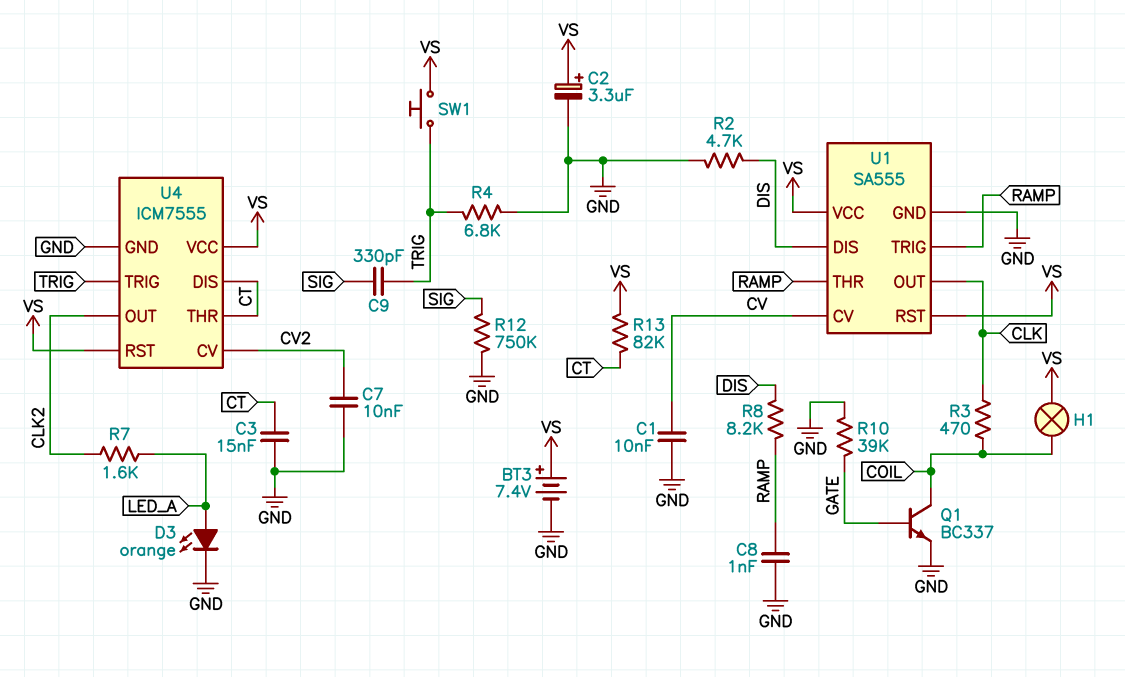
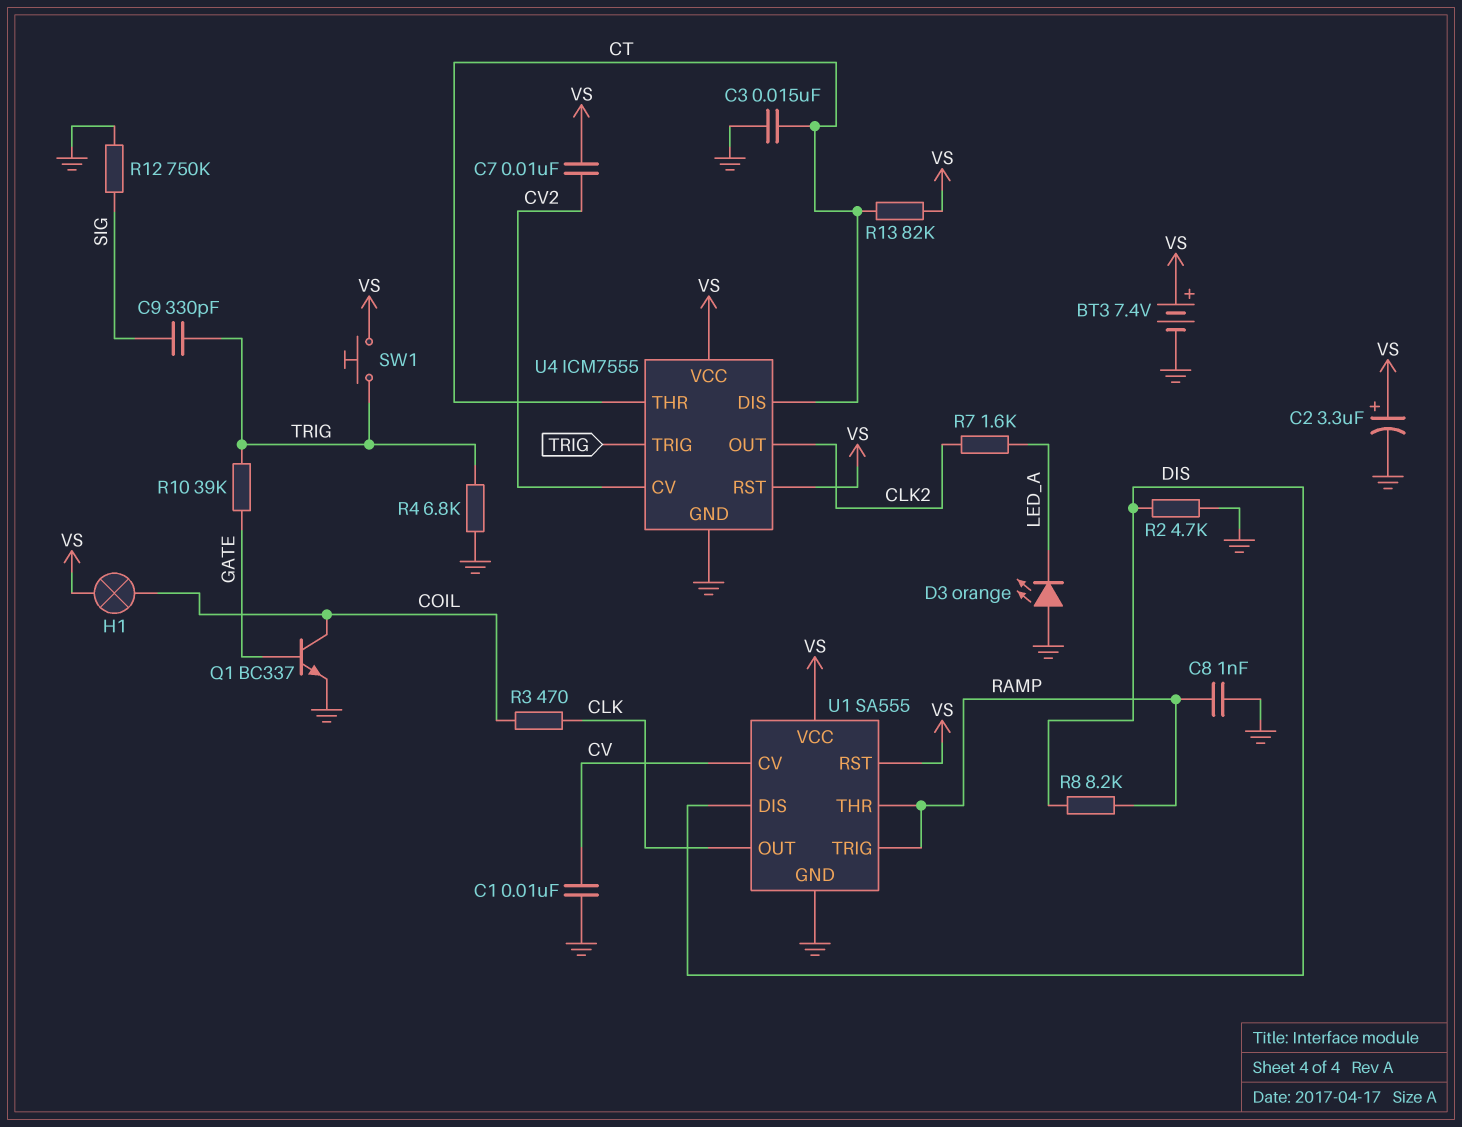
C7: 10nF (CV2, GND) -> 10nF (CV2, VS)
D3: LED orange (A LED_A, K GND) -> LED orange (A GND, K LED_A)
R10: 39k (GATE, GND) -> 39k (GATE, TRIG)

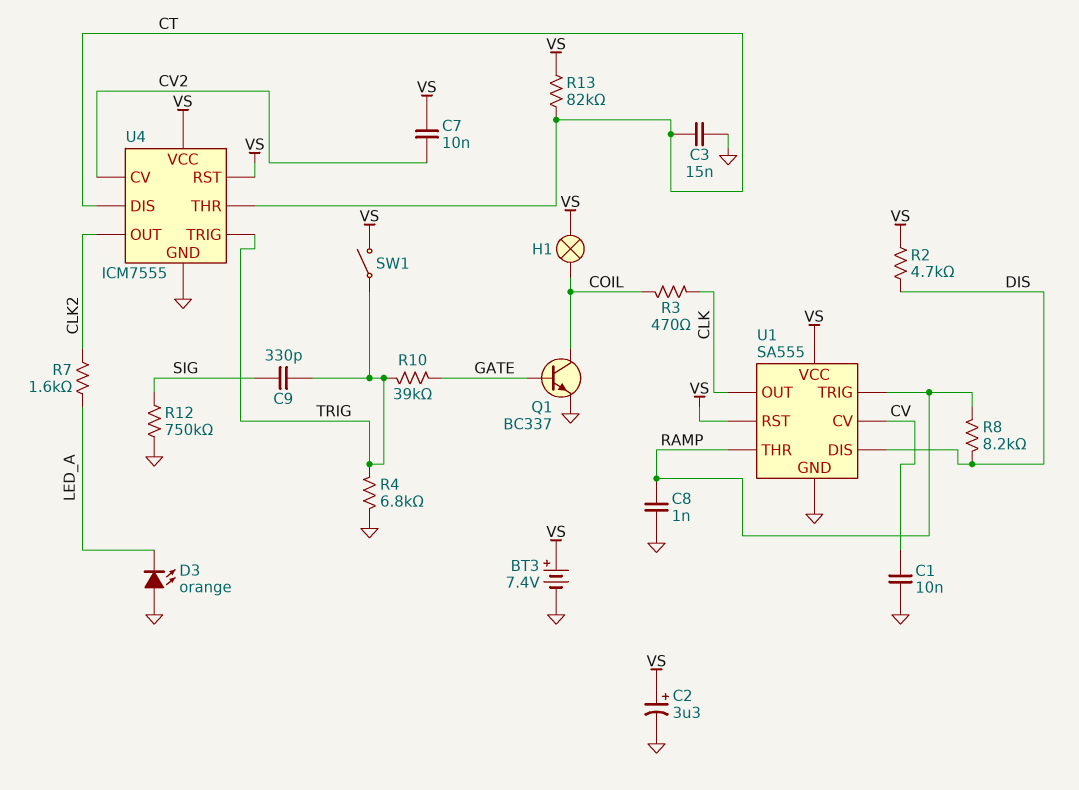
R2: 4.7k (DIS, GND) -> 4.7k (DIS, VS)
SW1: button (TRIG, VS) -> switch (TRIG, VS)

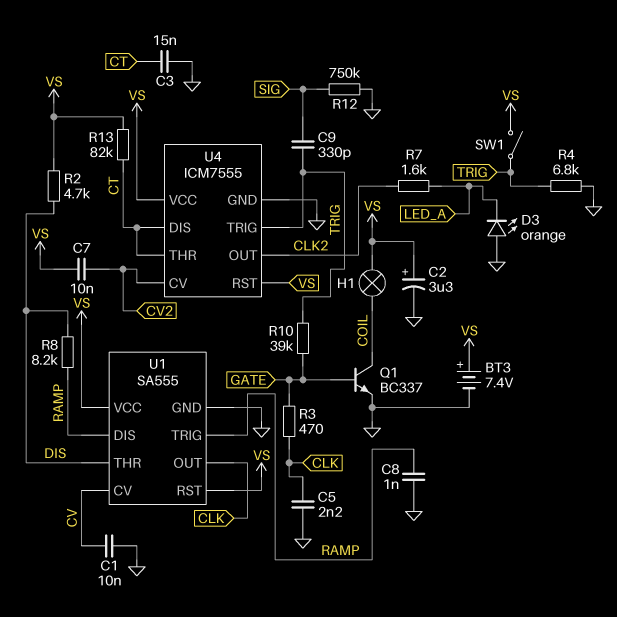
C5: none -> 2.2nF (CLK, GND)
R3: 470 (CLK, COIL) -> 470 (CLK, GATE)
U1 pin DIS: DIS -> RAMP
U1 pin THR: RAMP -> DIS

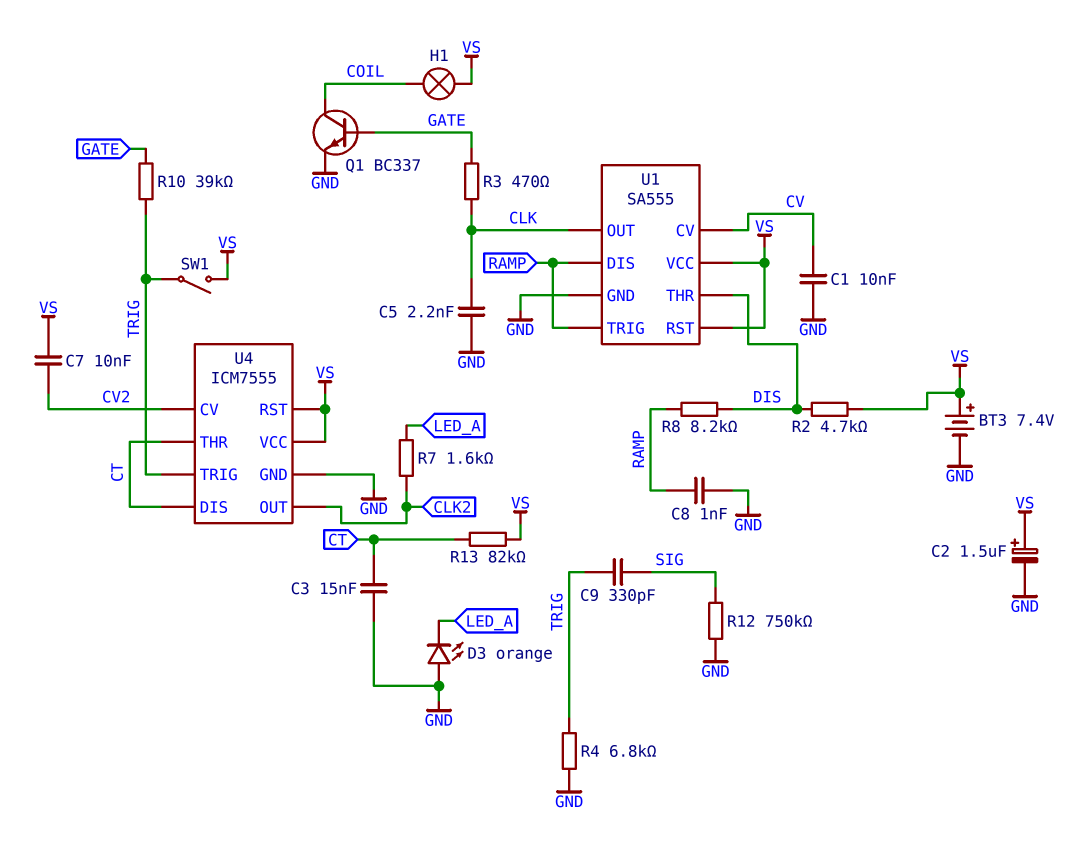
C2: 3.3uF (plus VS, minus GND) -> 1.5uF (plus VS, minus GND)

